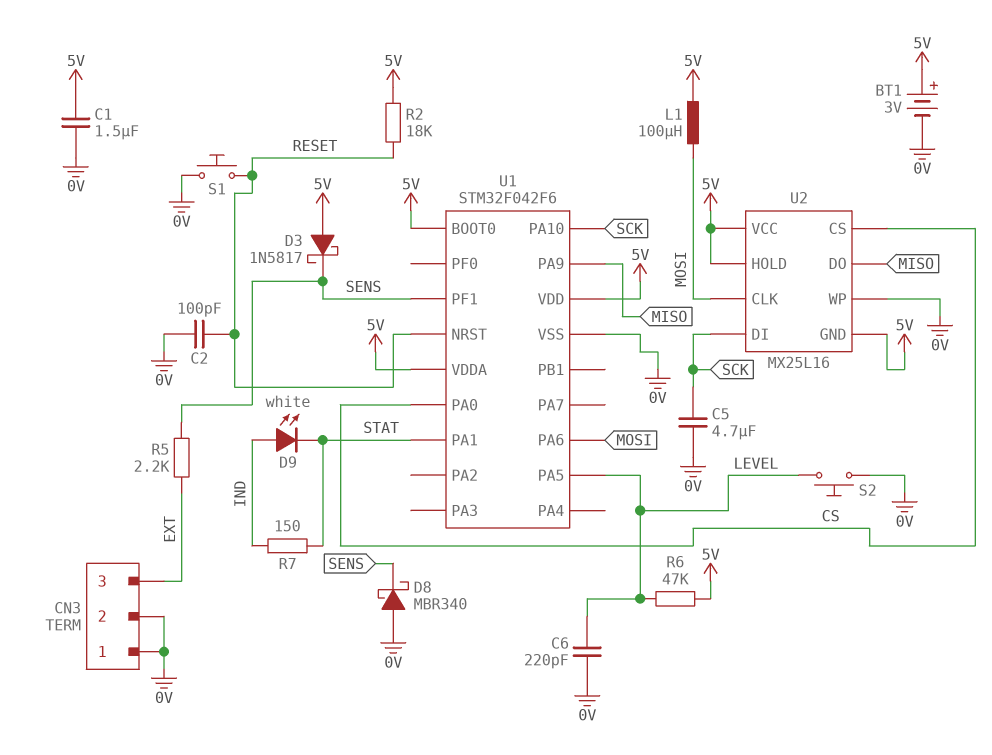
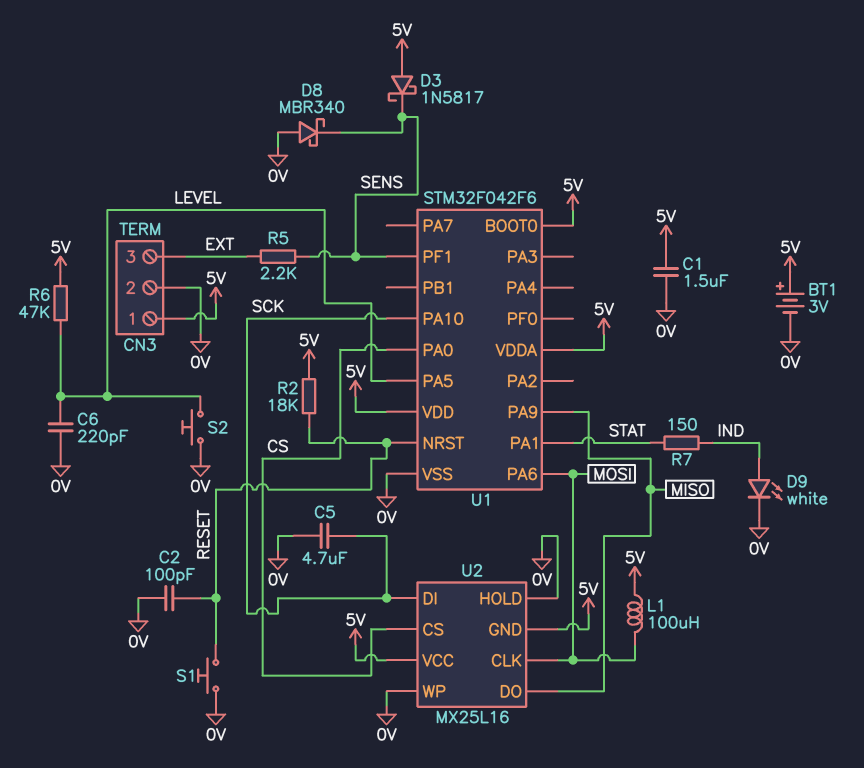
CN3 pin 1: 0V -> 5V
D9: LED white (A IND, K STAT) -> LED white (A IND, K 0V)
U2 pin HOLD: 5V -> 0V

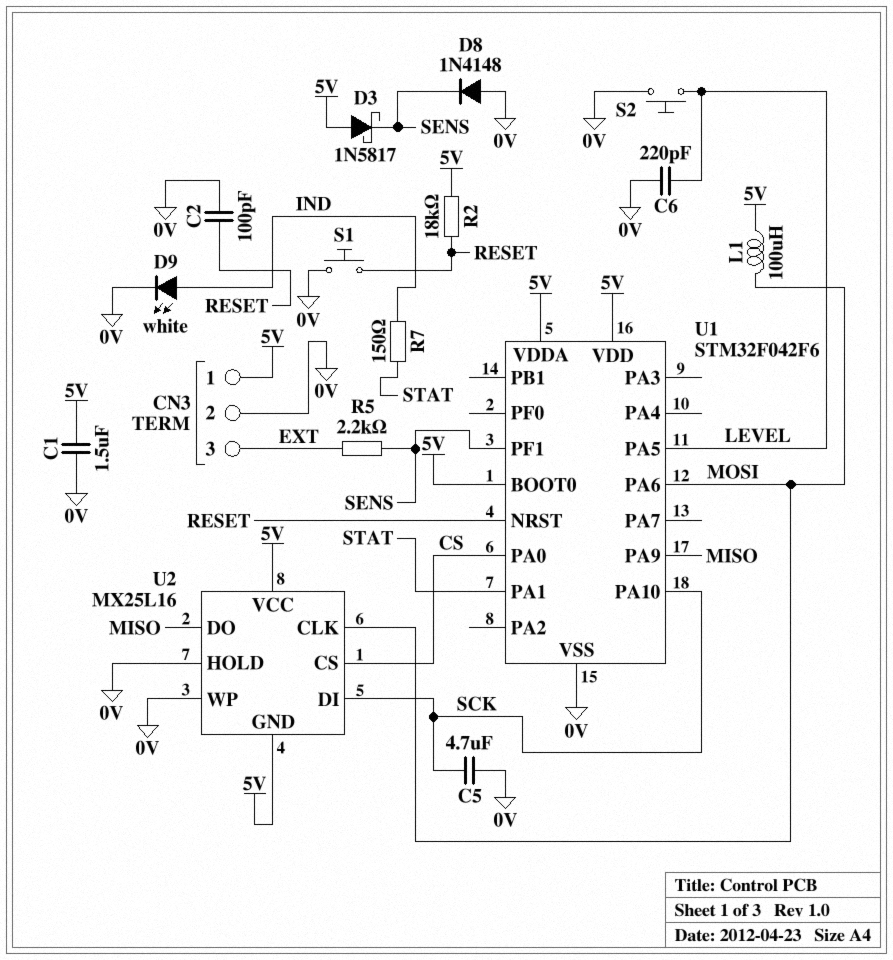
BT1: 3V (plus 5V, minus 0V) -> none
D8: schottky MBR340 (A 0V, K SENS) -> diode 1N4148 (A 0V, K SENS)
R6: 47k (5V, LEVEL) -> none

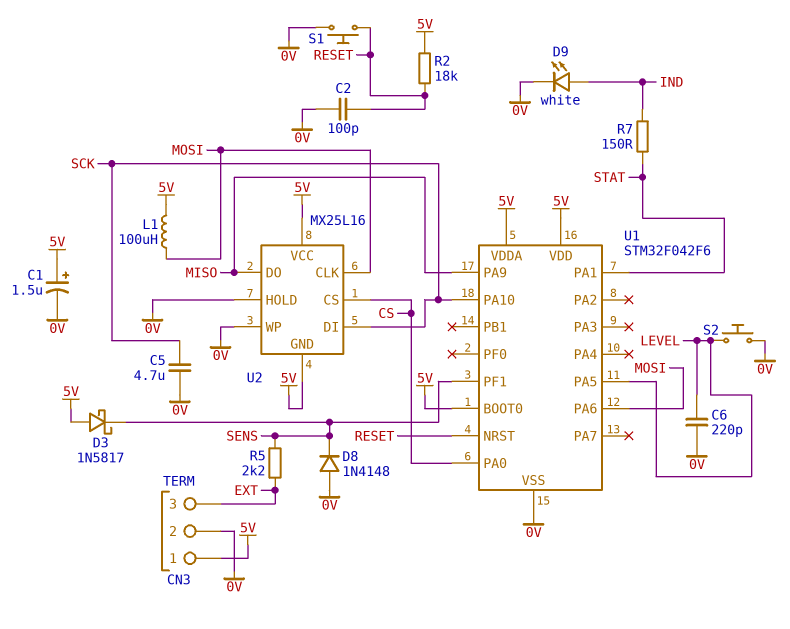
C1: 1.5uF (0V, 5V) -> 1.5uF (plus 5V, minus 0V)

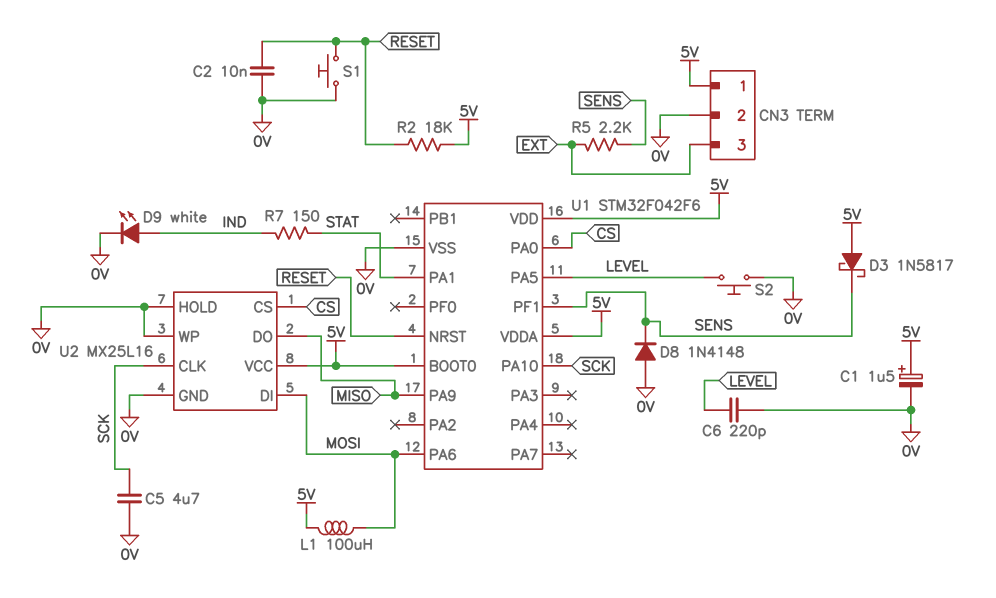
C2: 100pF (0V, RESET) -> 10nF (0V, RESET)
U2 pin CLK: MOSI -> SCK
U2 pin DI: SCK -> MOSI
U2 pin GND: 5V -> 0V

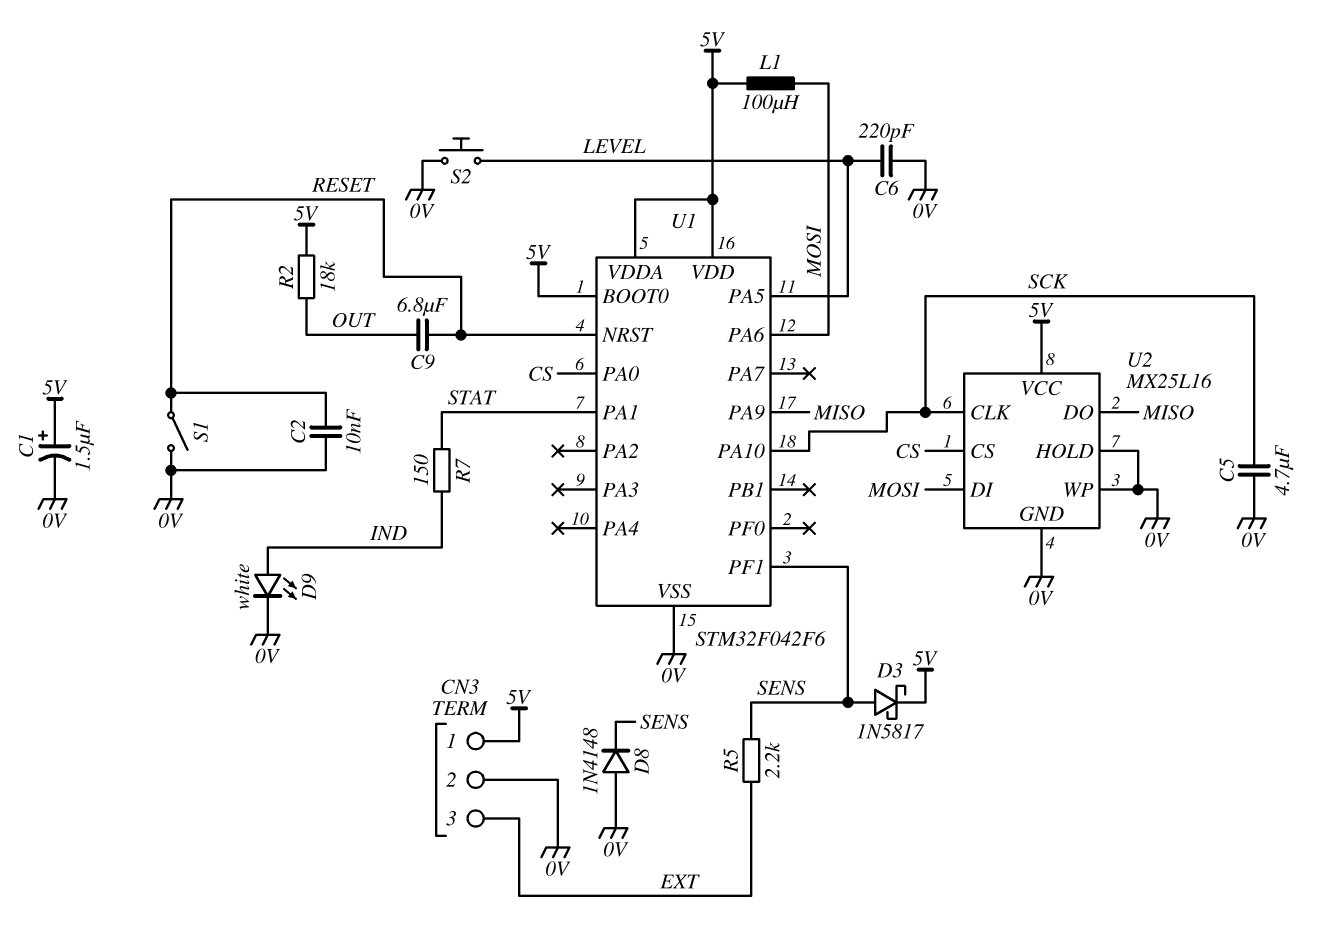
C9: none -> 6.8uF (OUT, RESET)
D3: schottky 1N5817 (A 5V, K SENS) -> schottky 1N5817 (A SENS, K 5V)
R2: 18k (5V, RESET) -> 18k (5V, OUT)
S1: button (0V, RESET) -> switch (0V, RESET)

